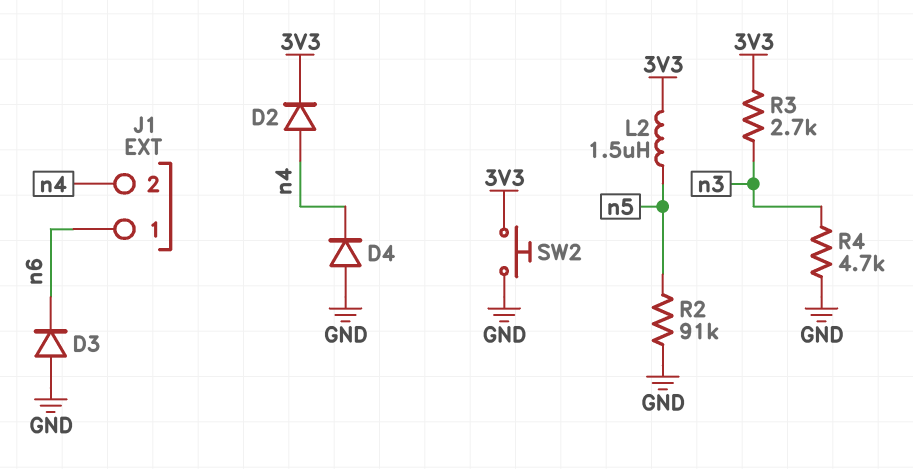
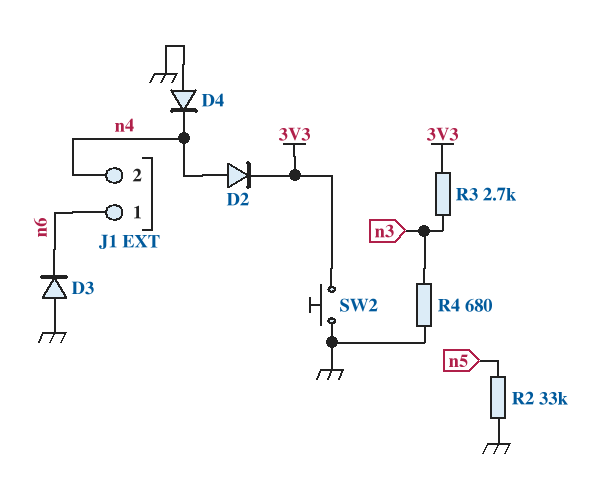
L2: 1.5uH (3V3, n5) -> none
R2: 91k (GND, n5) -> 33k (GND, n5)
R4: 4.7k (GND, n3) -> 680 (GND, n3)

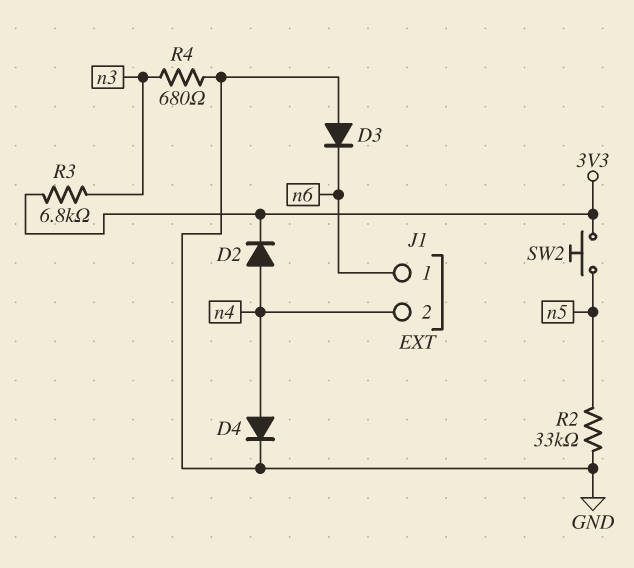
D4: diode (A GND, K n4) -> diode (A n4, K GND)
R3: 2.7k (3V3, n3) -> 6.8k (3V3, n3)
SW2: button (3V3, GND) -> button (3V3, n5)

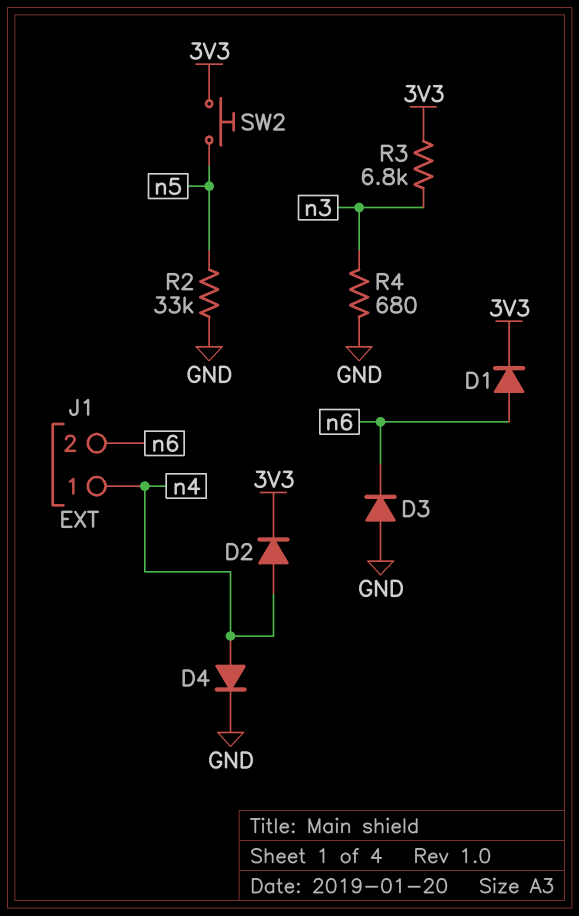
D1: none -> diode (A n6, K 3V3)
J1 pin 1: n6 -> n4
J1 pin 2: n4 -> n6

